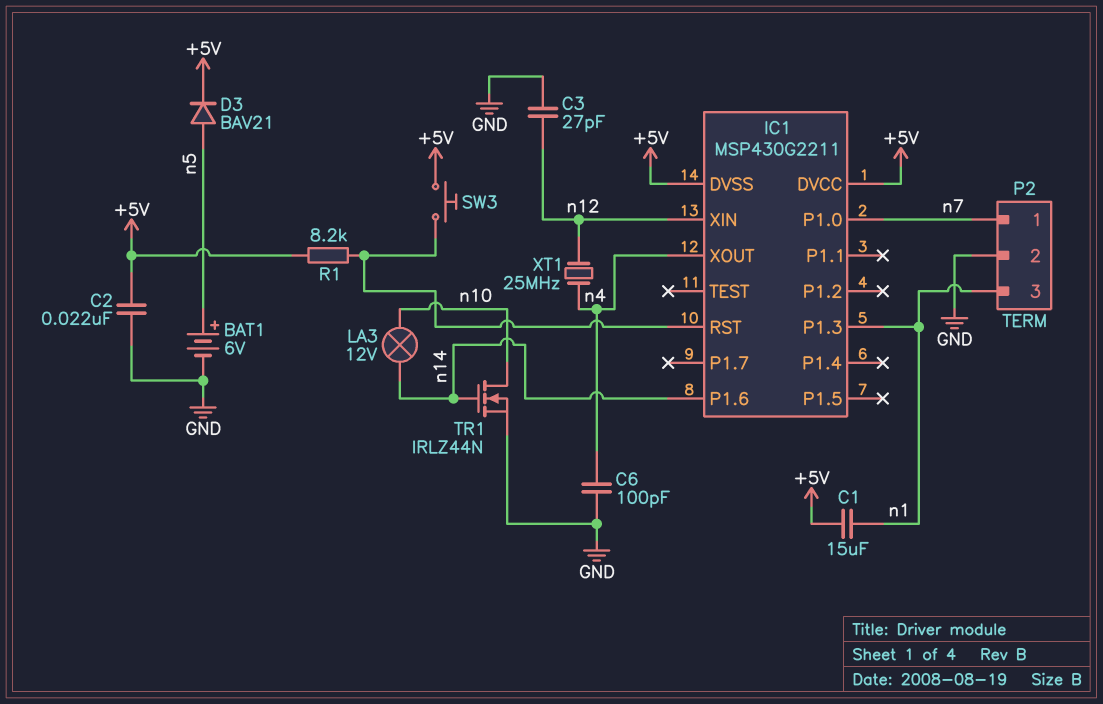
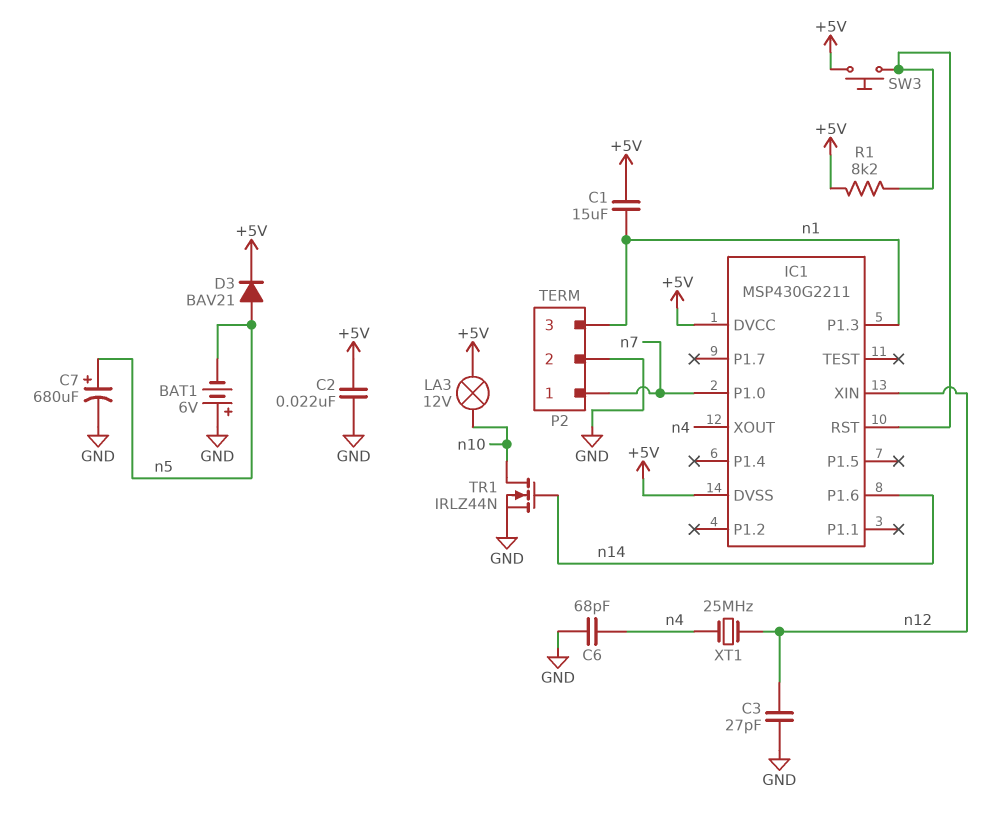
BAT1: 6V (plus n5, minus GND) -> 6V (plus GND, minus n5)
C6: 100pF (GND, n4) -> 68pF (GND, n4)
C7: none -> 680uF (plus n5, minus GND)
LA3: lamp 12V (n10, n14) -> lamp 12V (+5V, n10)

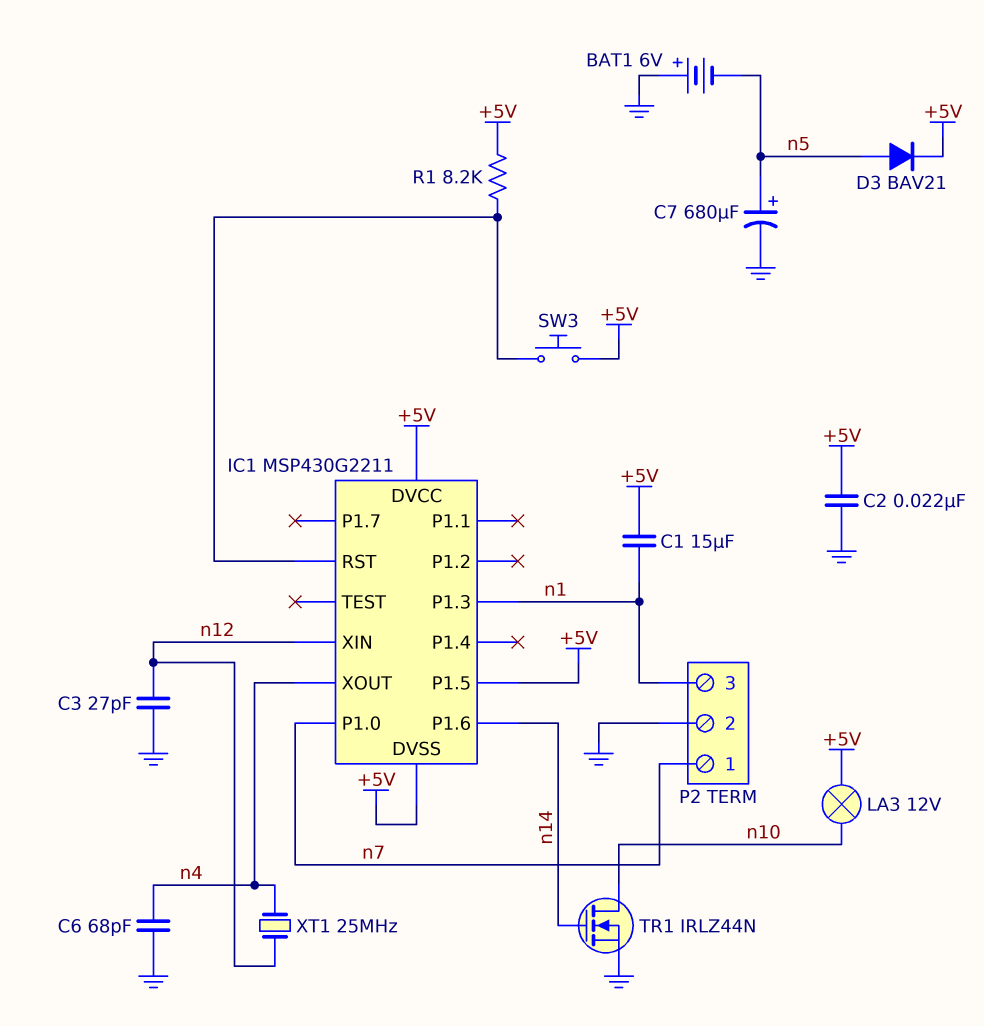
IC1 pin P1.5: none -> +5V

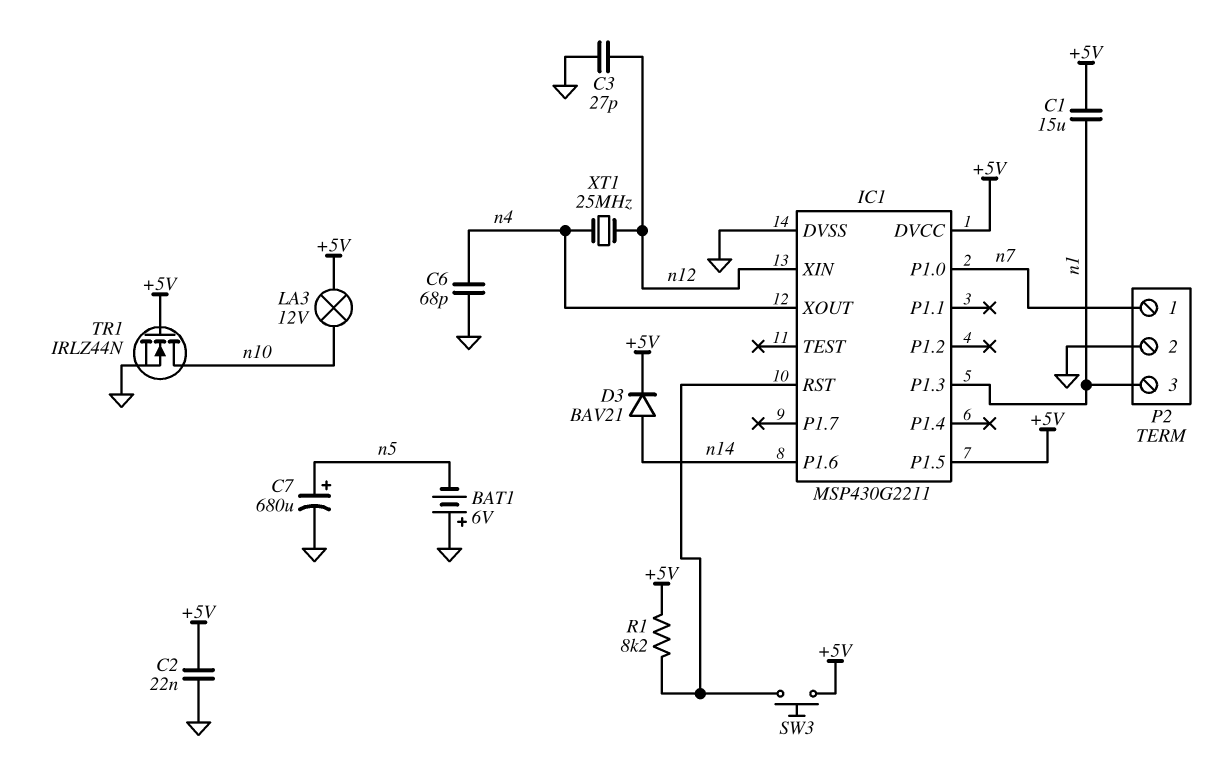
D3: diode BAV21 (A n5, K +5V) -> diode BAV21 (A n14, K +5V)
IC1 pin DVSS: +5V -> GND
TR1: NMOS IRLZ44N (G n14, D n10, S GND) -> NMOS IRLZ44N (G +5V, D n10, S GND)

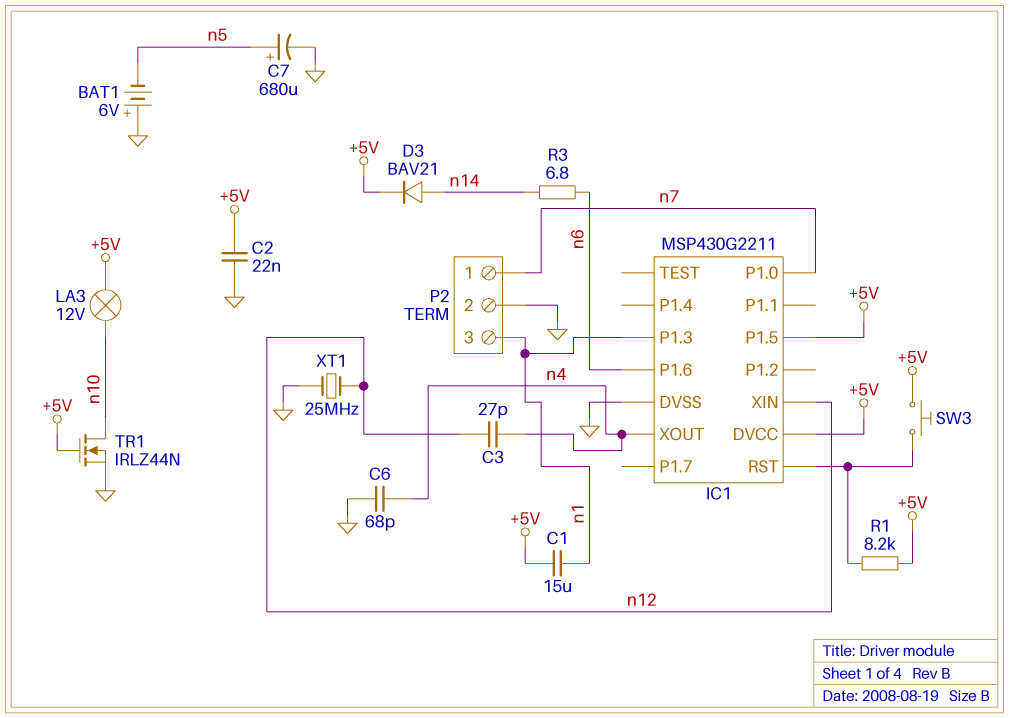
C3: 27pF (GND, n12) -> 27pF (n4, n12)
IC1 pin P1.6: n14 -> n6
R3: none -> 6.8 (n6, n14)
XT1: 25MHz (n4, n12) -> 25MHz (GND, n12)

